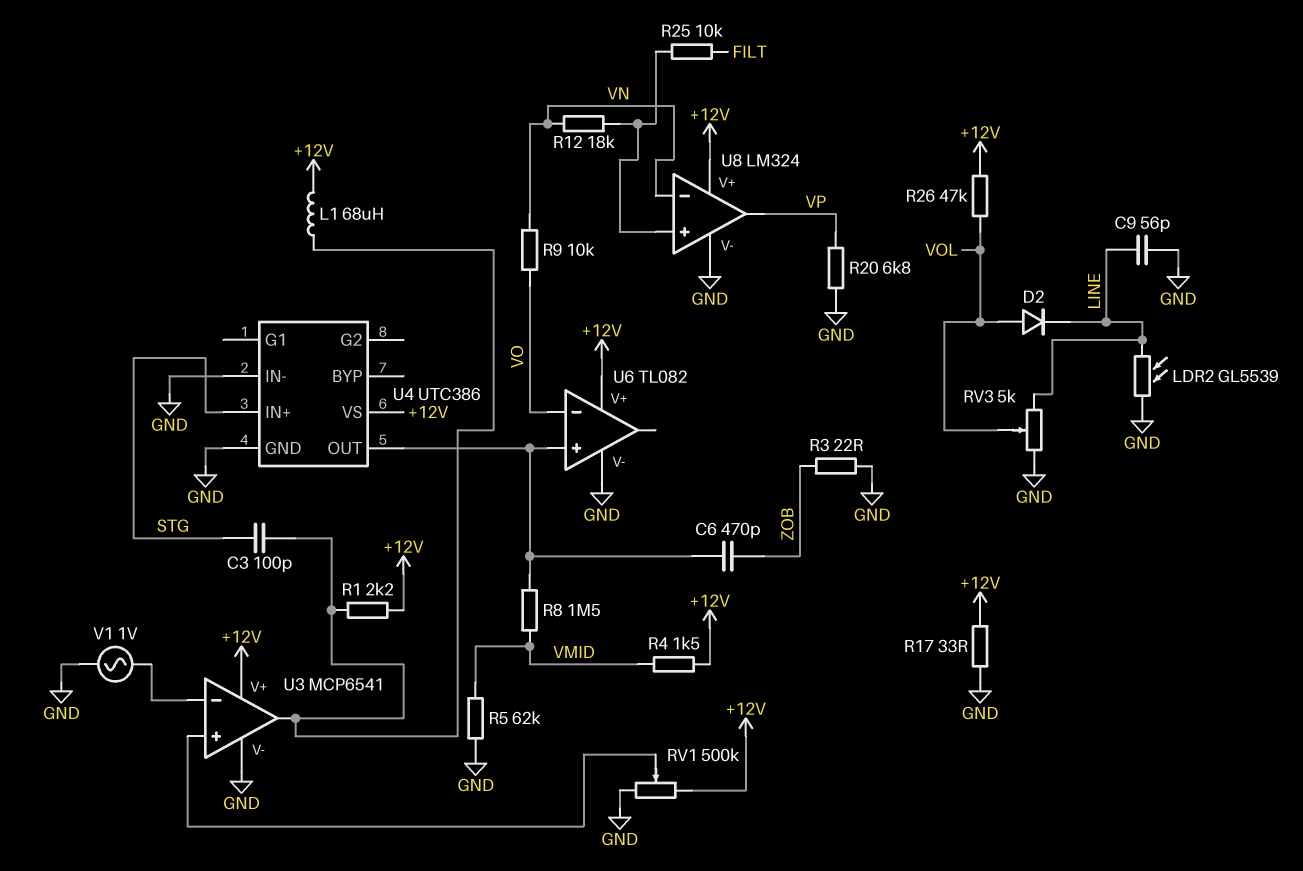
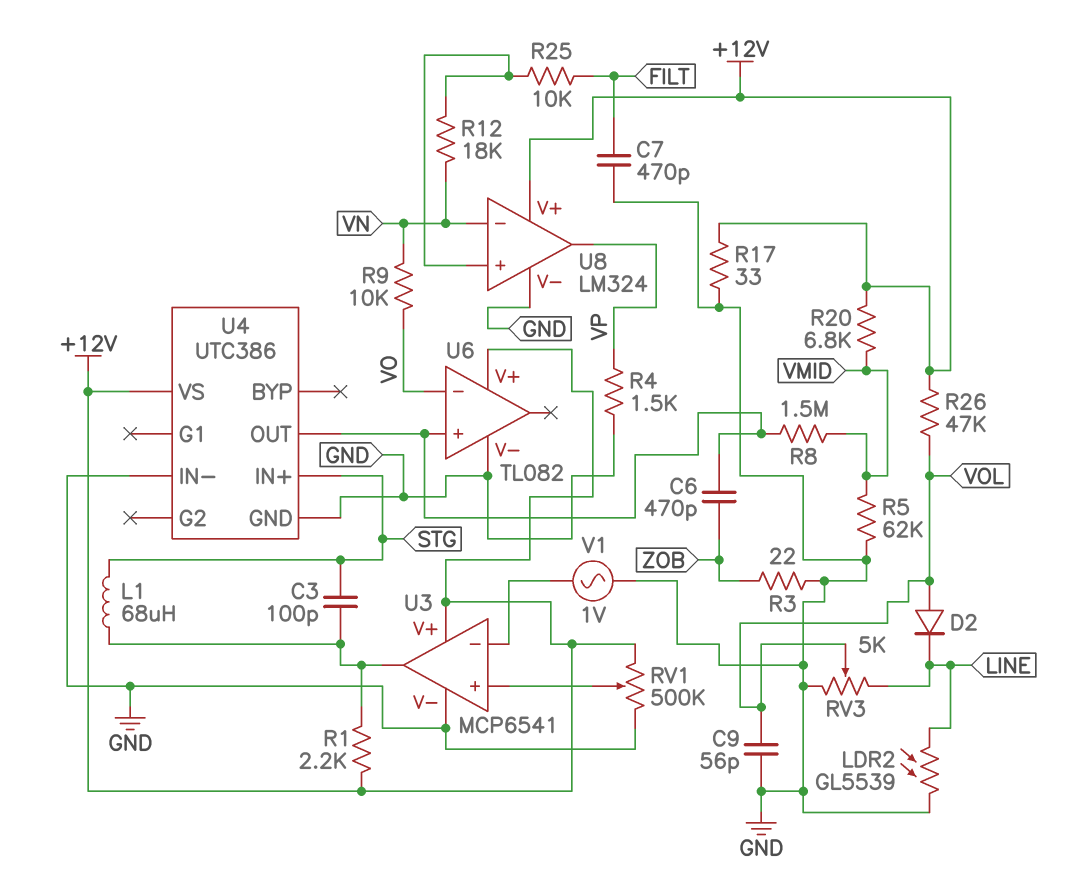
C7: none -> 470pF (FILT, GND)
C9: 56pF (GND, LINE) -> 56pF (GND, VOL)
L1: 68uH (+12V, U3/out) -> 68uH (STG, U3/out)
R4: 1.5k (+12V, VMID) -> 1.5k (GND, VP)
R20: 6.8k (GND, VP) -> 6.8k (+12V, VMID)

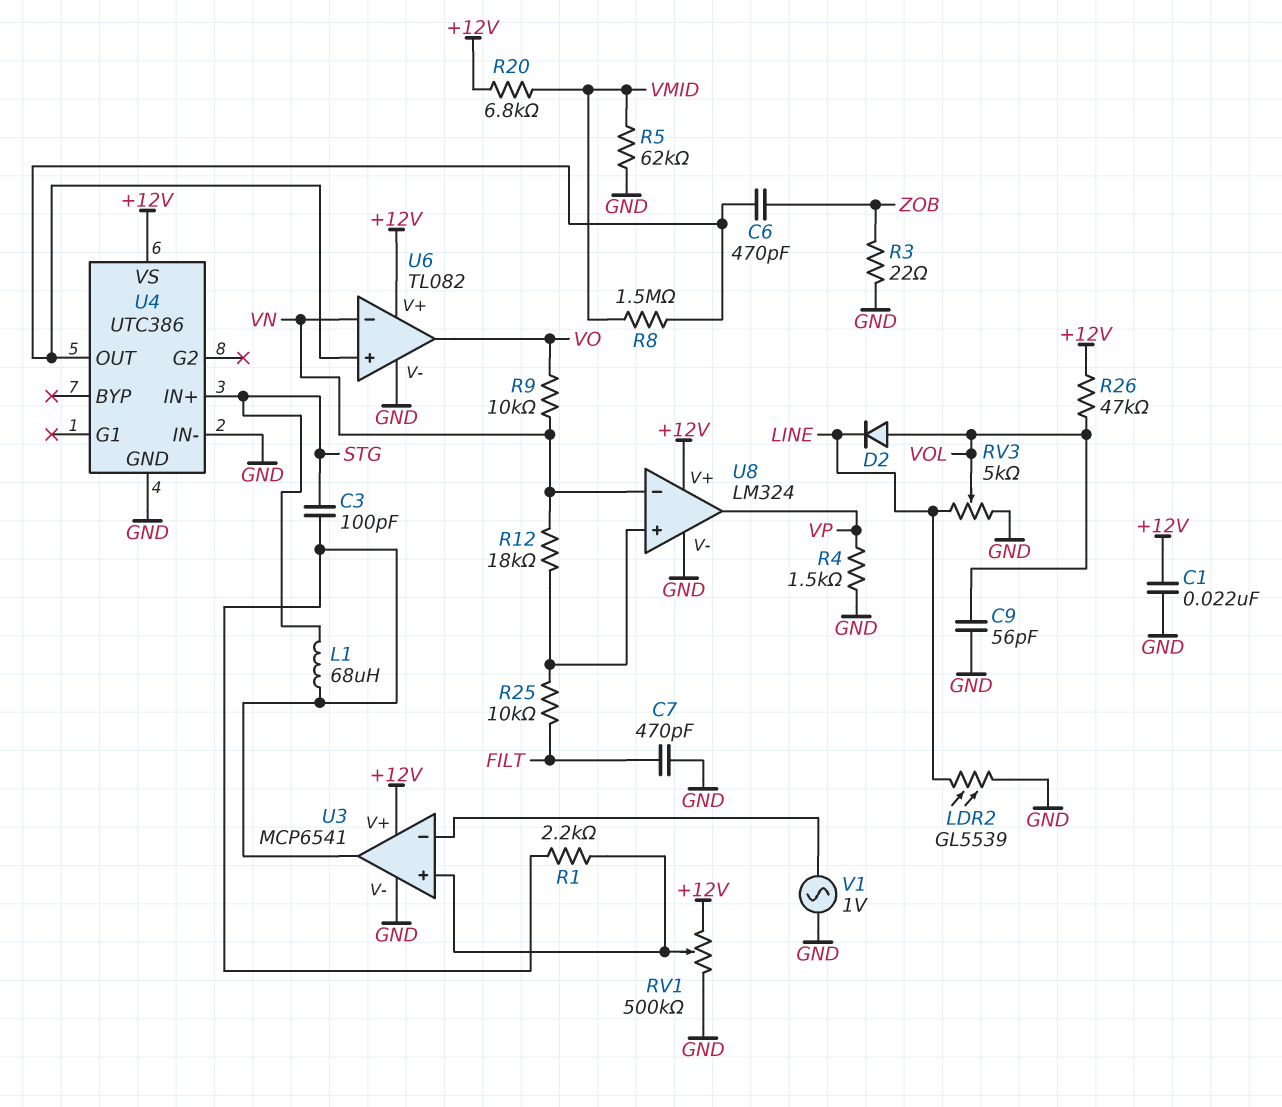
C1: none -> 22nF (+12V, GND)
R1: 2.2k (+12V, U3/out) -> 2.2k (U3/in+, U3/out)
R17: 33 (+12V, GND) -> none
U6 pin in-: VO -> VN
U6 pin out: none -> VO

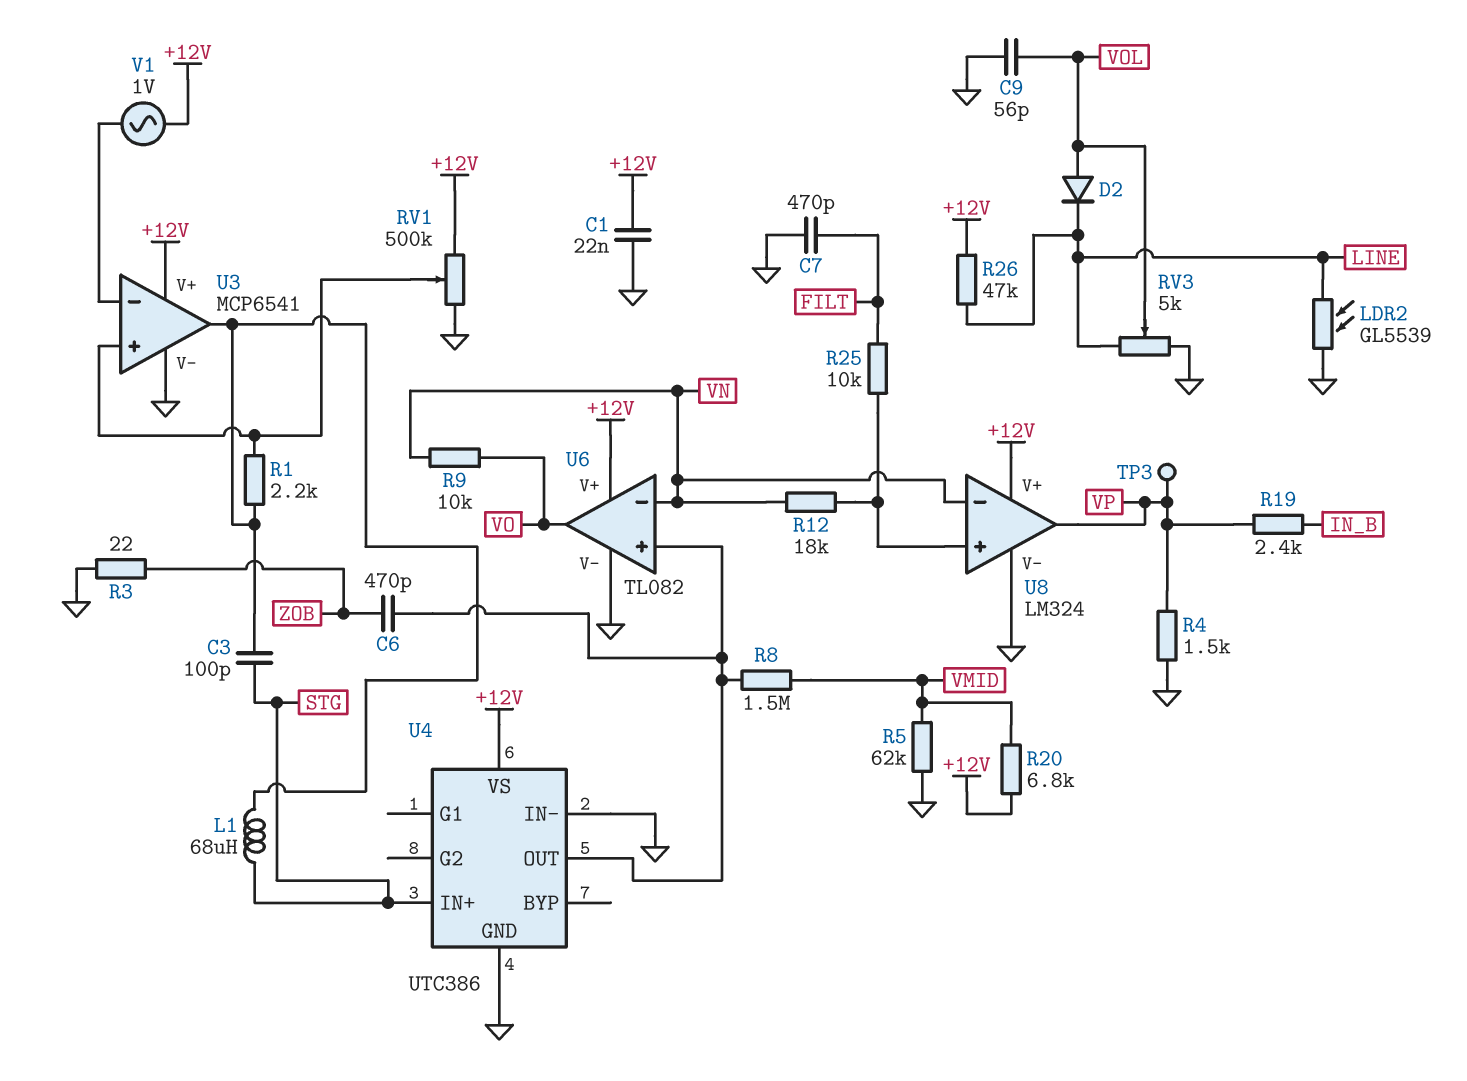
R19: none -> 2.4k (IN_B, VP)
R26: 47k (+12V, VOL) -> 47k (+12V, LINE)
TP3: none -> test point (VP)
V1: AC 1V (GND, U3/in-) -> AC 1V (+12V, U3/in-)

